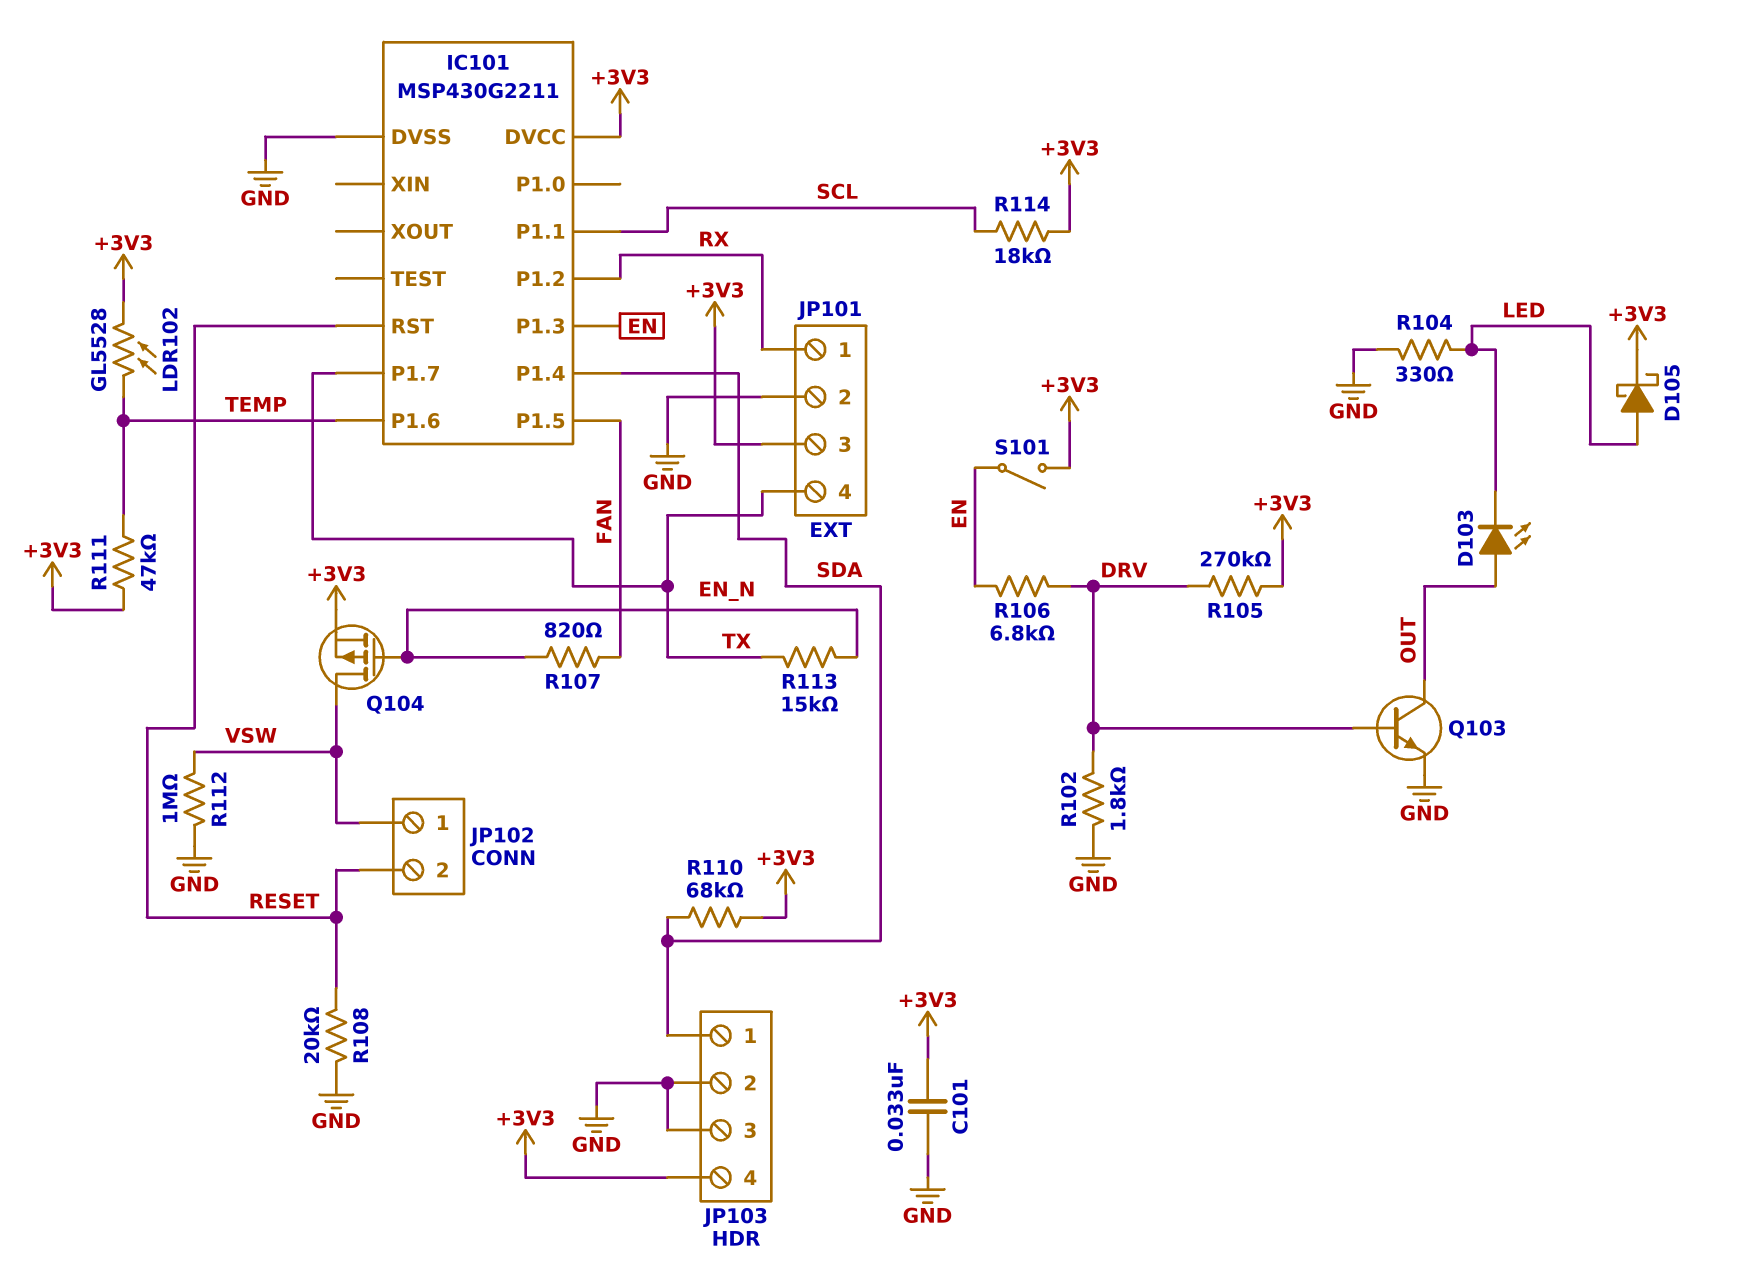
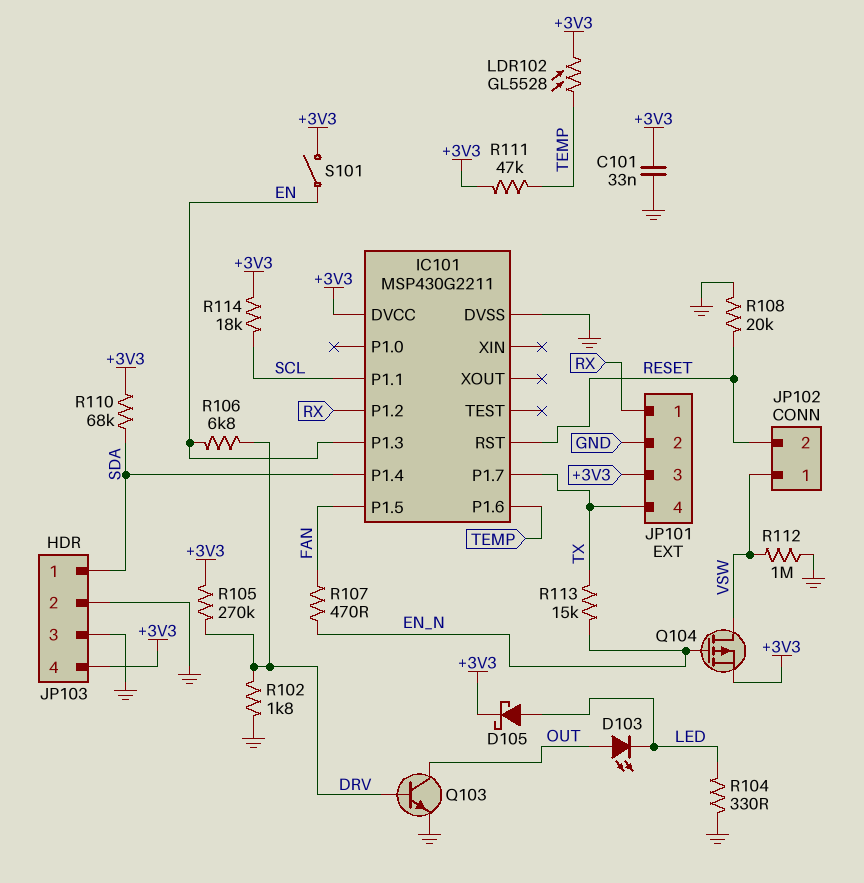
R107: 820 (EN_N, FAN) -> 470 (EN_N, FAN)

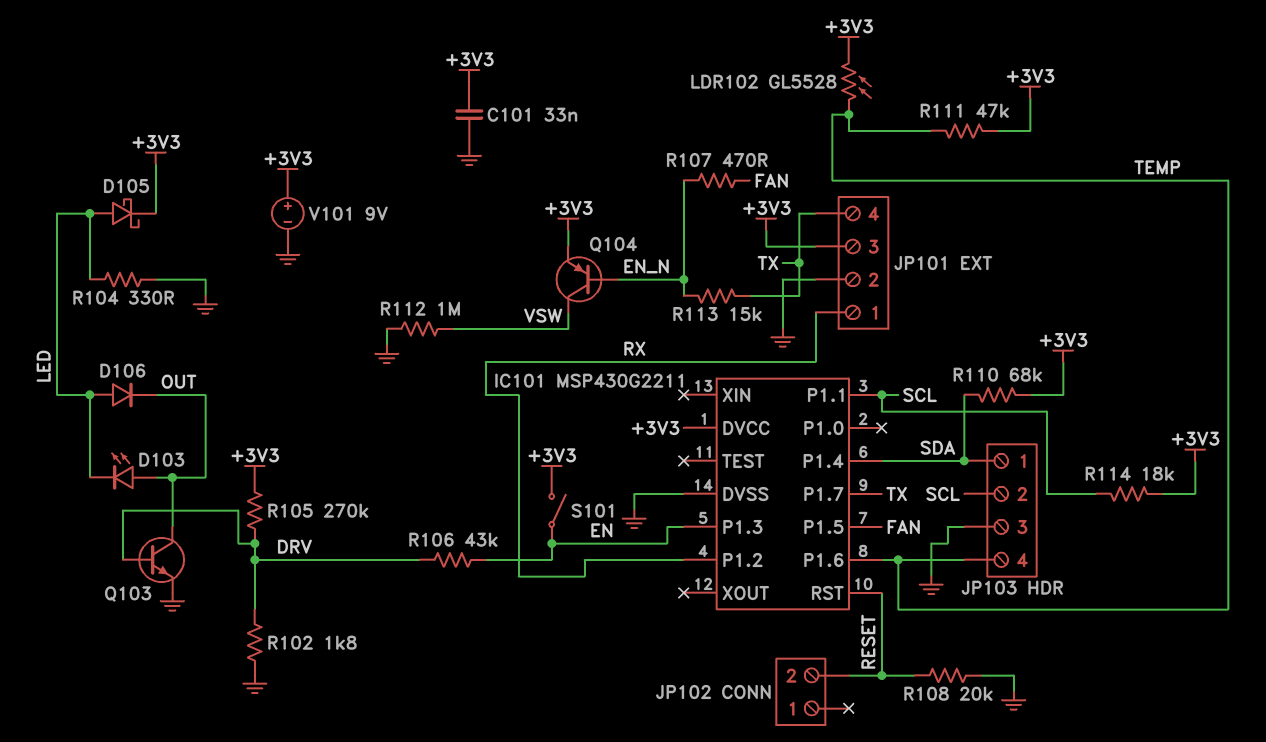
D106: none -> diode (A LED, K OUT)
JP102 pin 1: VSW -> none
JP103 pin 2: GND -> SCL
JP103 pin 4: +3V3 -> TEMP
Q104: PMOS (G EN_N, D VSW, S +3V3) -> PNP (B EN_N, C VSW, E +3V3)
R106: 6.8k (DRV, EN) -> 43k (DRV, EN)
V101: none -> 9V (plus +3V3, minus GND)

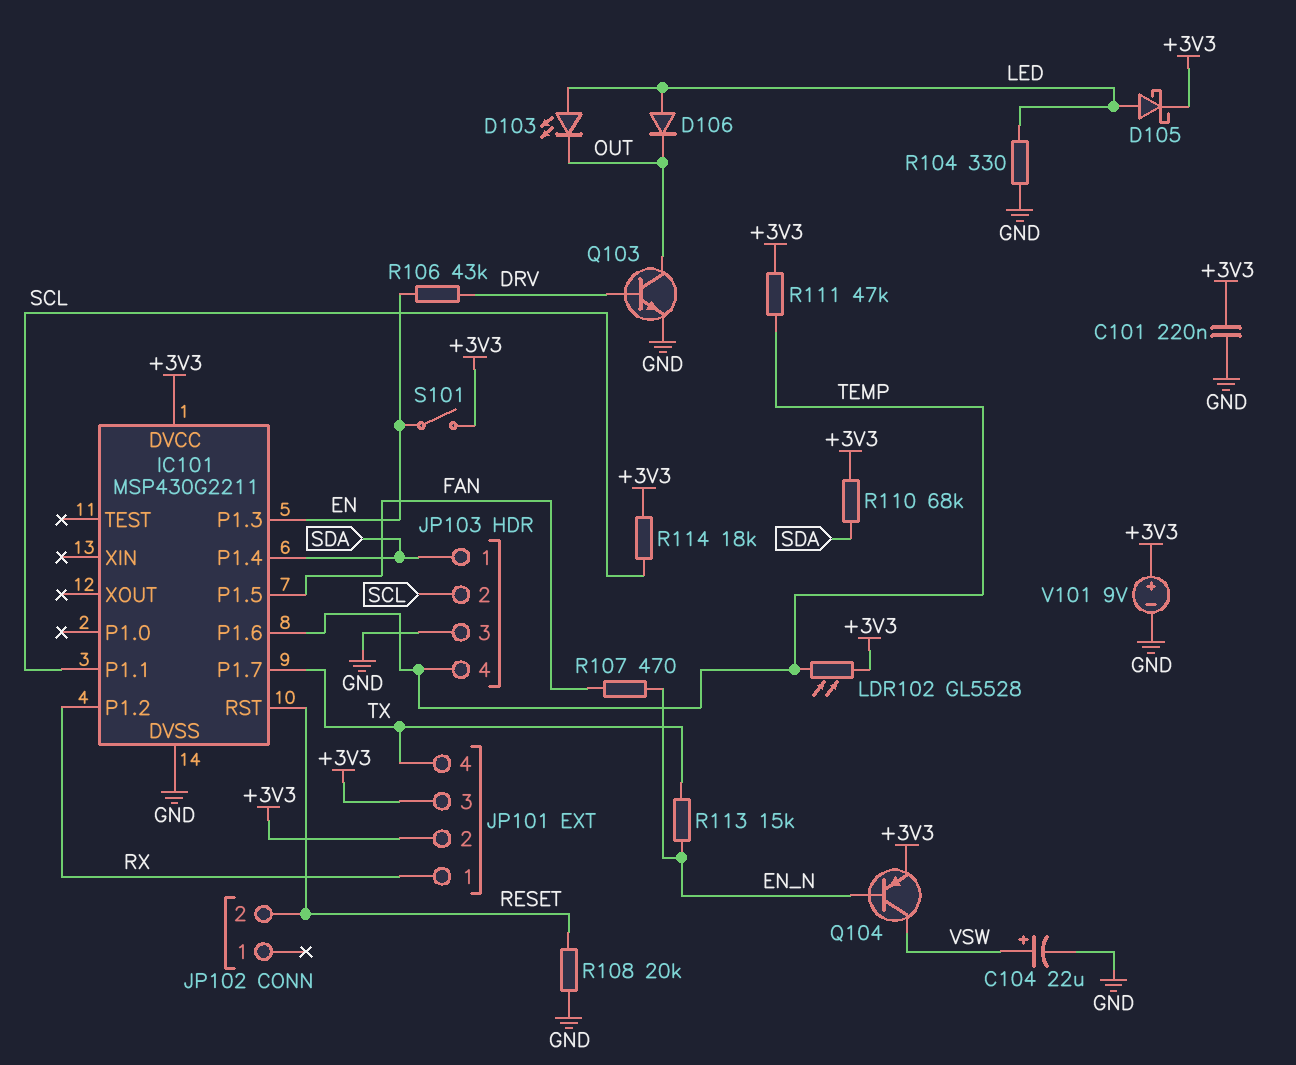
C101: 33nF (+3V3, GND) -> 220nF (+3V3, GND)
C104: none -> 22uF (plus VSW, minus GND)
D103: LED (A OUT, K LED) -> LED (A LED, K OUT)
JP101 pin 2: GND -> +3V3
R102: 1.8k (DRV, GND) -> none
R105: 270k (+3V3, DRV) -> none
R112: 1M (GND, VSW) -> none

